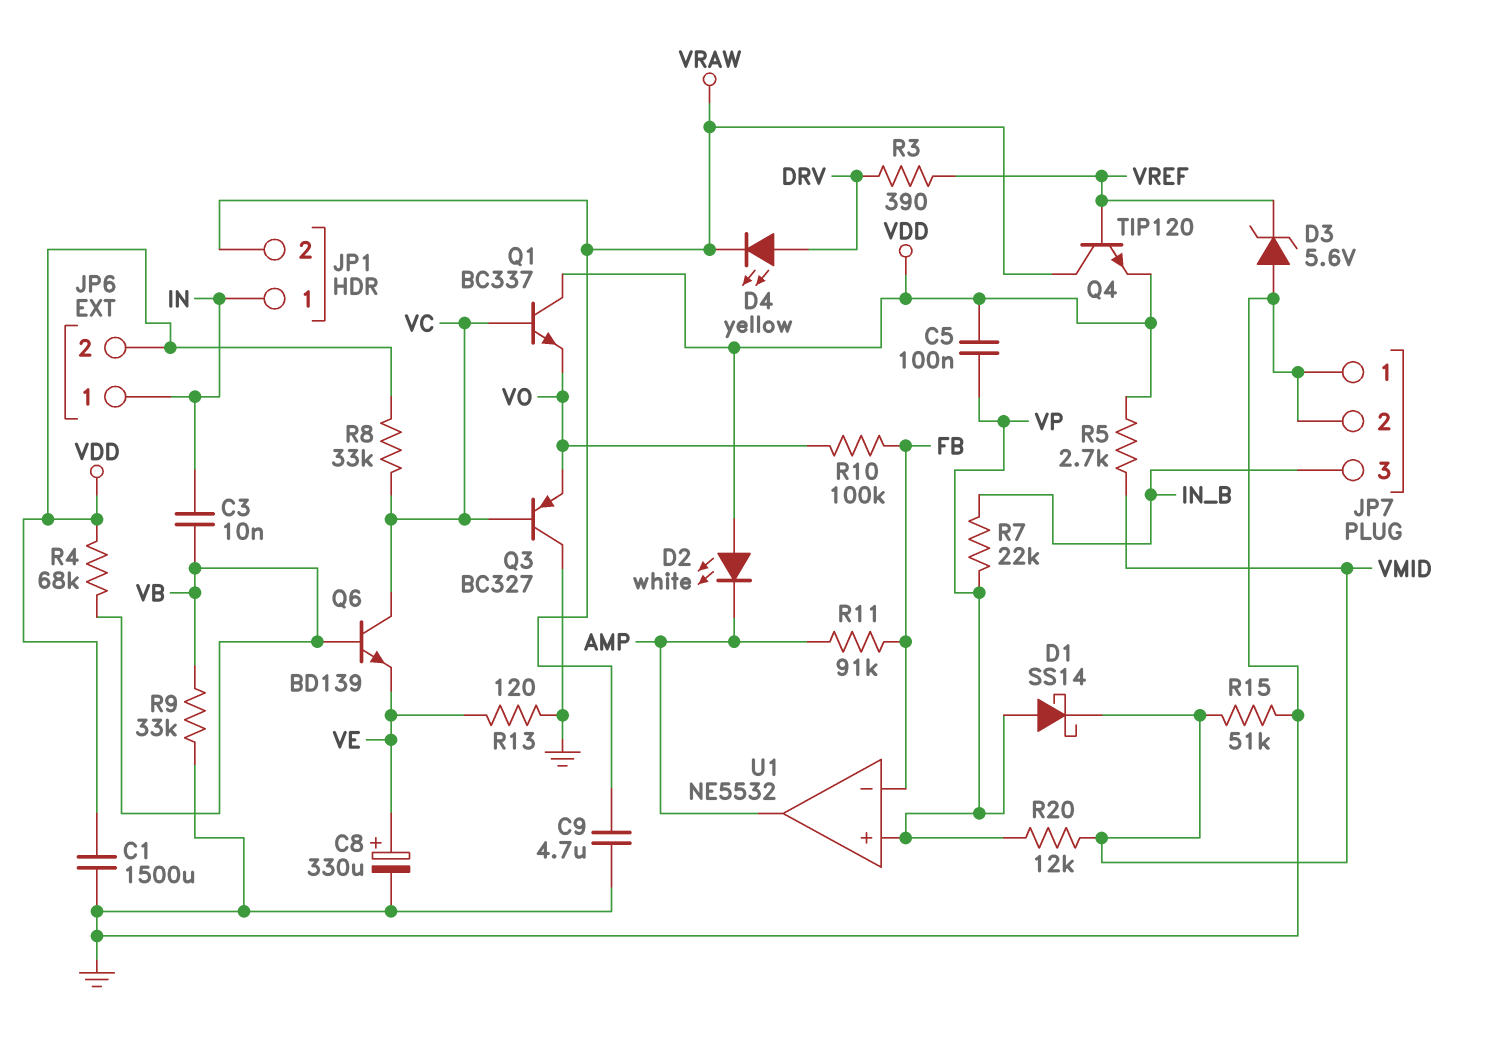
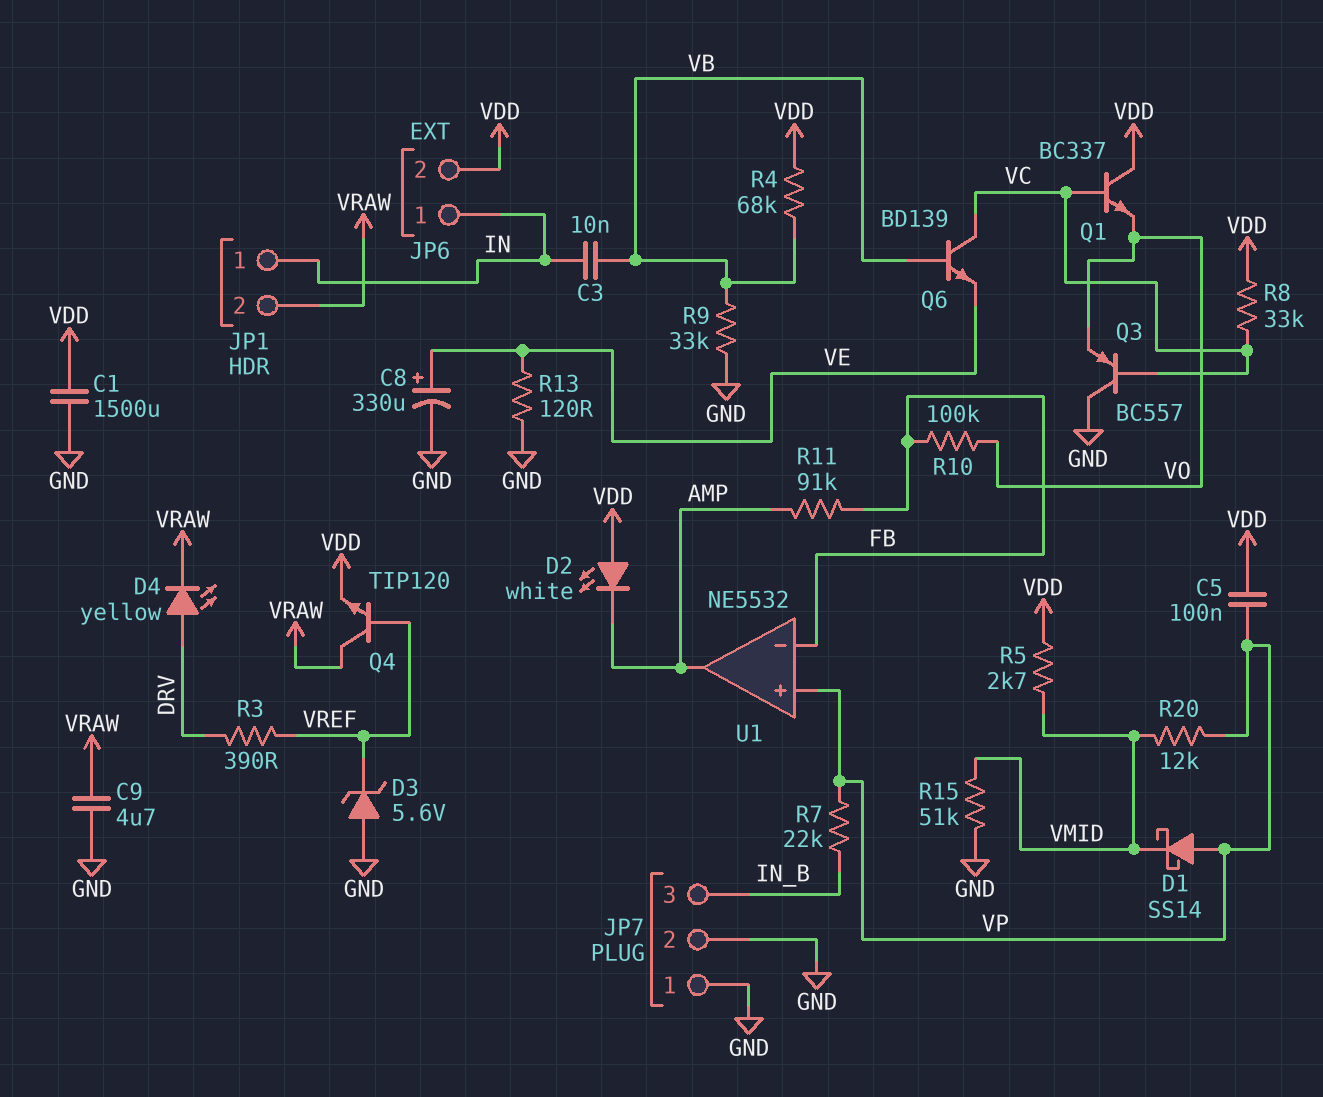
Q3: PNP BC327 (B VC, C GND, E VO) -> PNP BC557 (B VC, C GND, E VO)

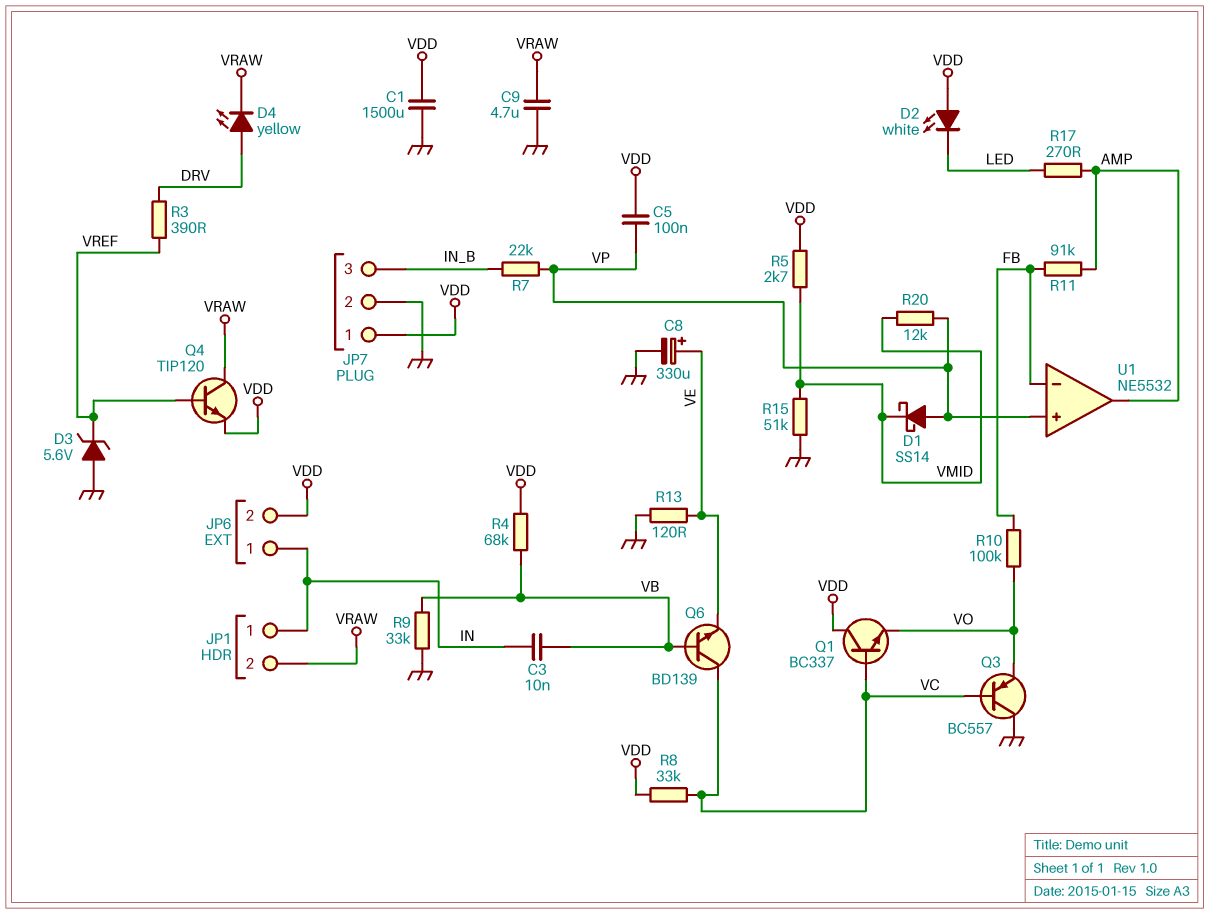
D2: LED white (A VDD, K AMP) -> LED white (A VDD, K LED)
JP7 pin 1: GND -> VDD
R17: none -> 270 (AMP, LED)

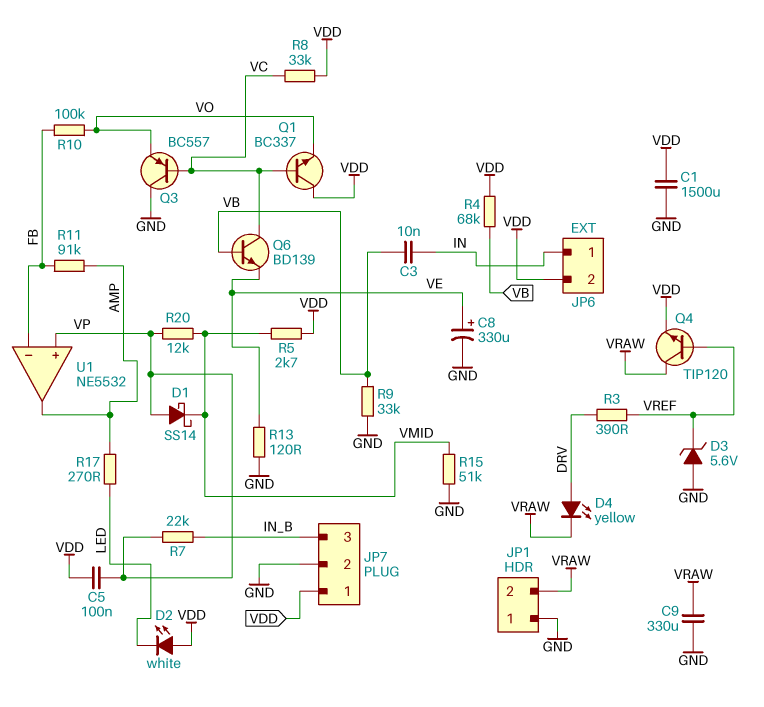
C9: 4.7uF (GND, VRAW) -> 330uF (GND, VRAW)
JP1 pin 1: IN -> GND

